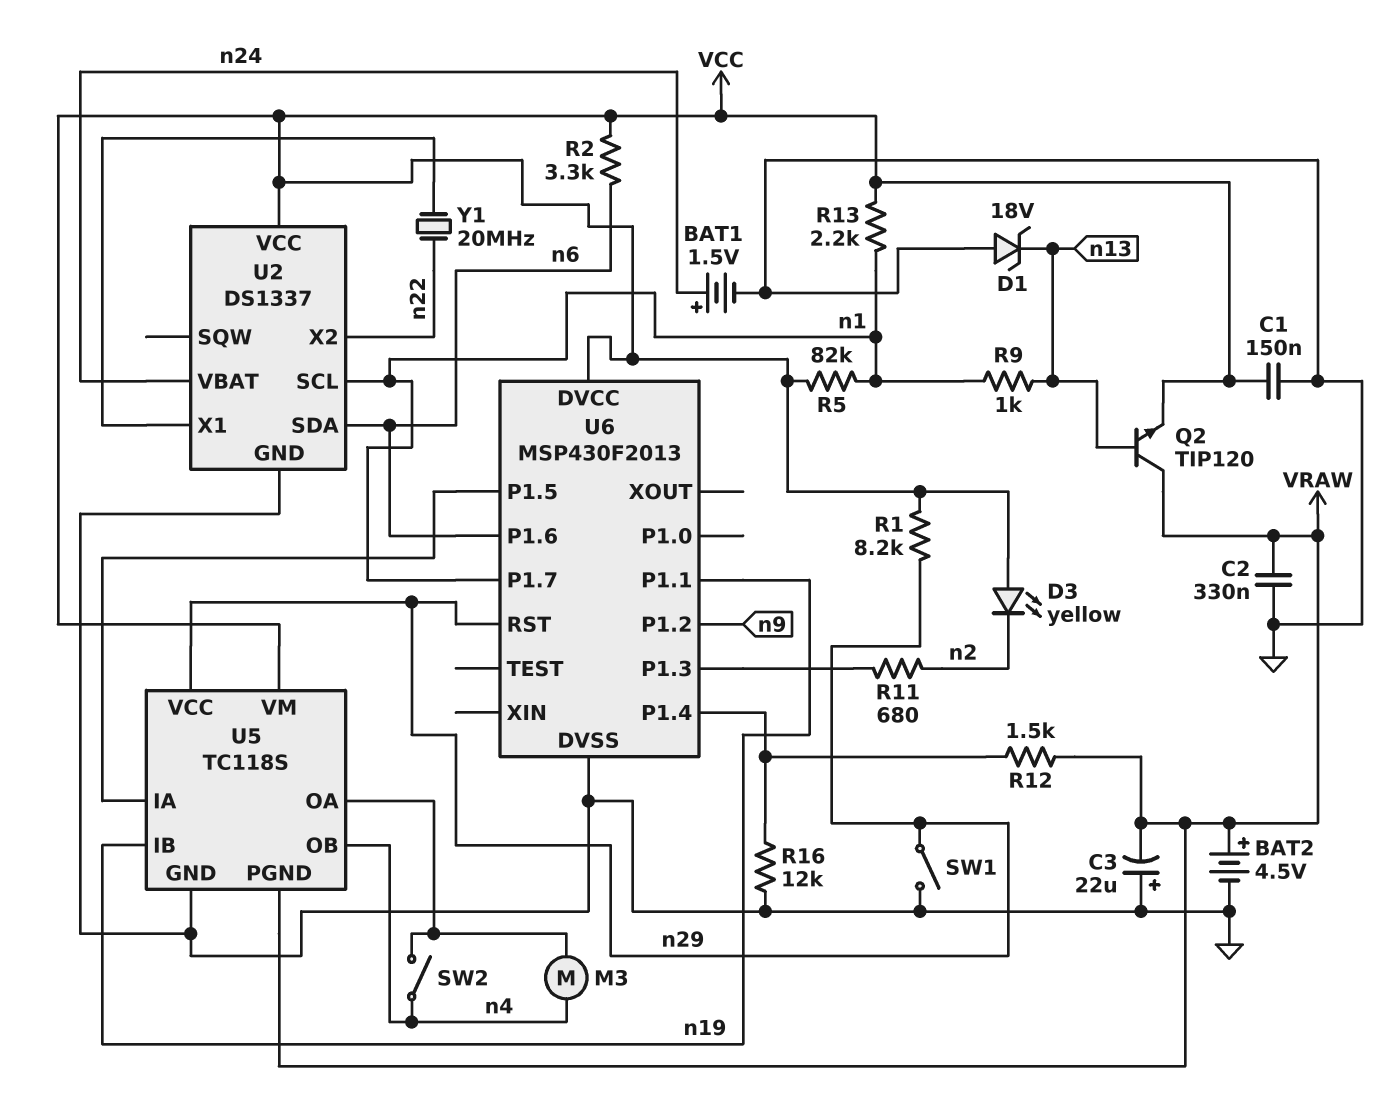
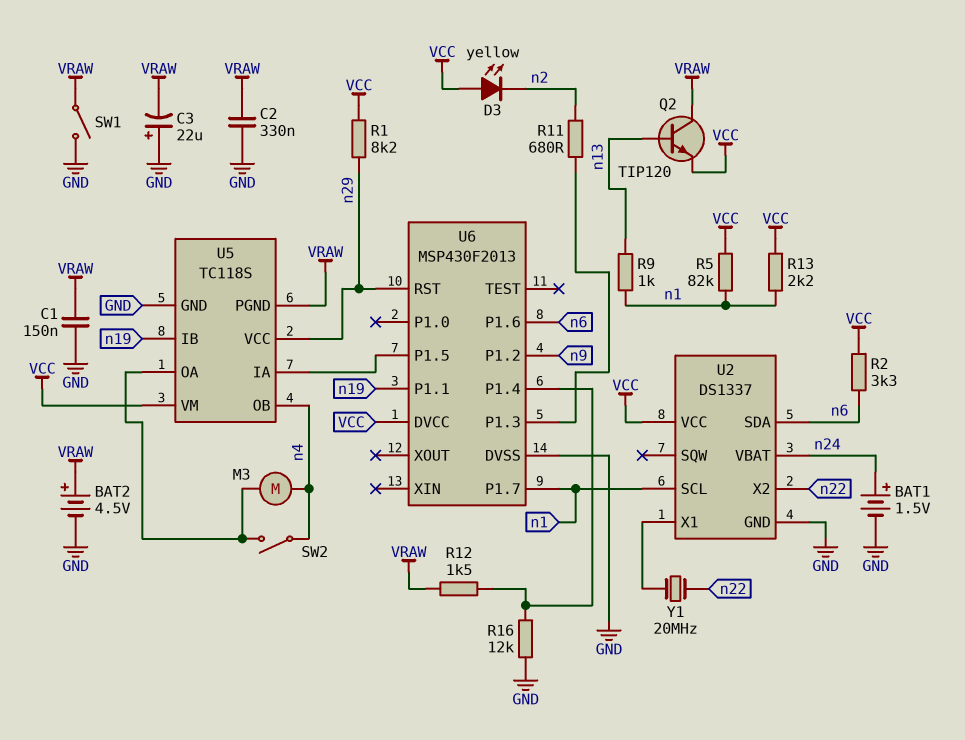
C1: 150nF (GND, VCC) -> 150nF (GND, VRAW)
D1: zener 18V (A GND, K n13) -> none
SW1: switch (GND, n29) -> switch (GND, VRAW)

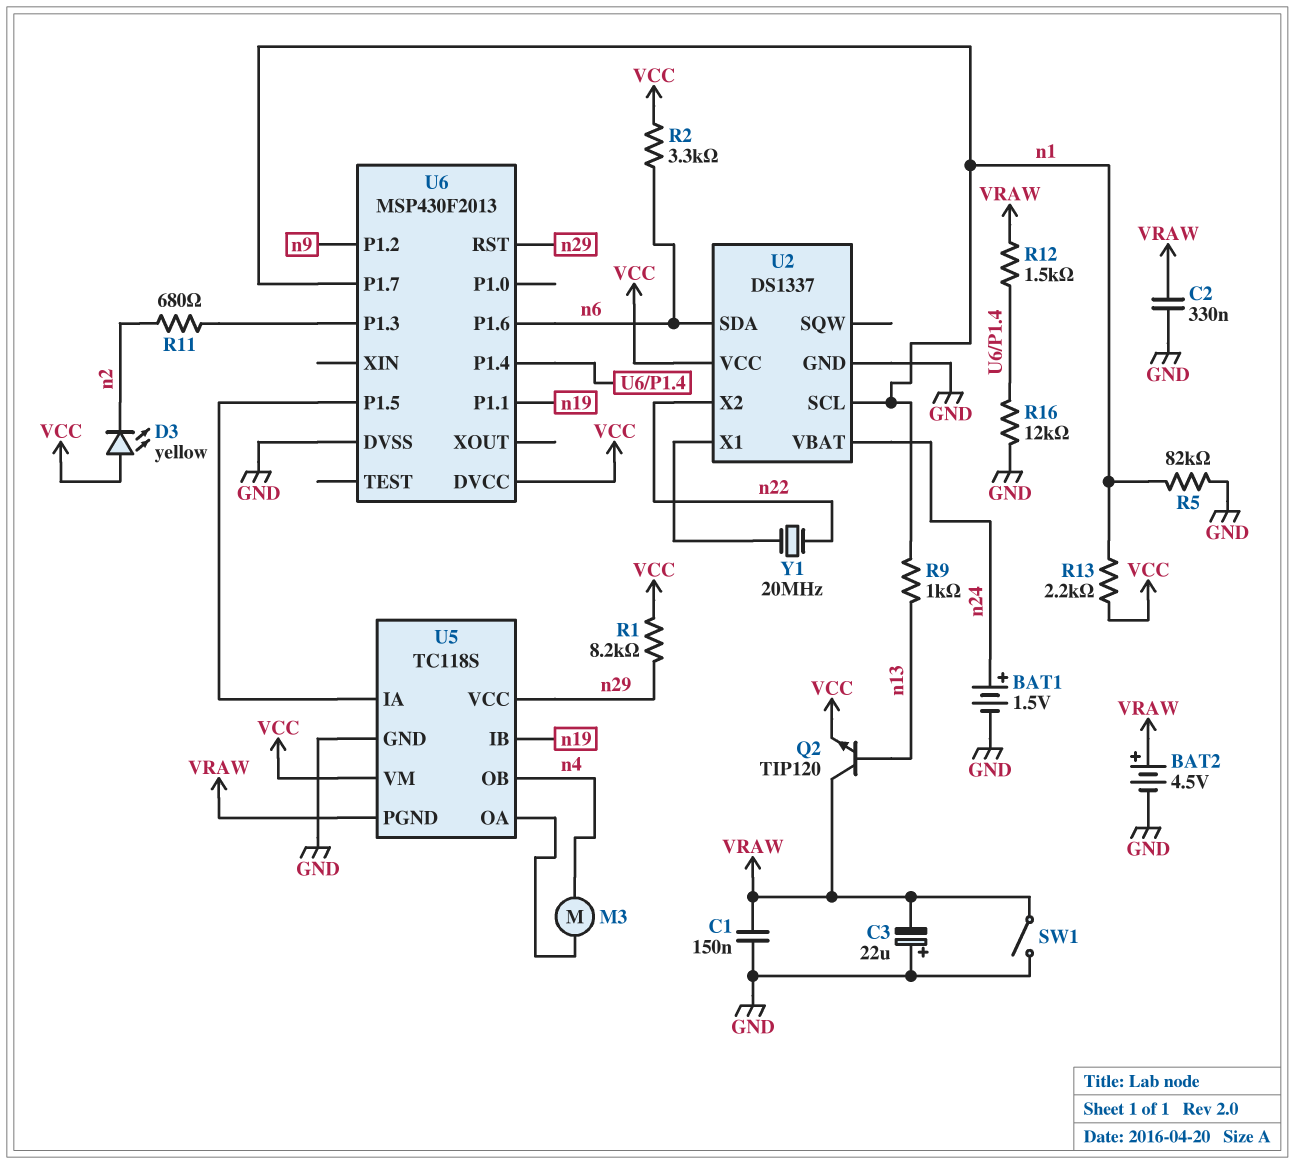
R5: 82k (VCC, n1) -> 82k (GND, n1)
SW2: switch (U5/OA, n4) -> none

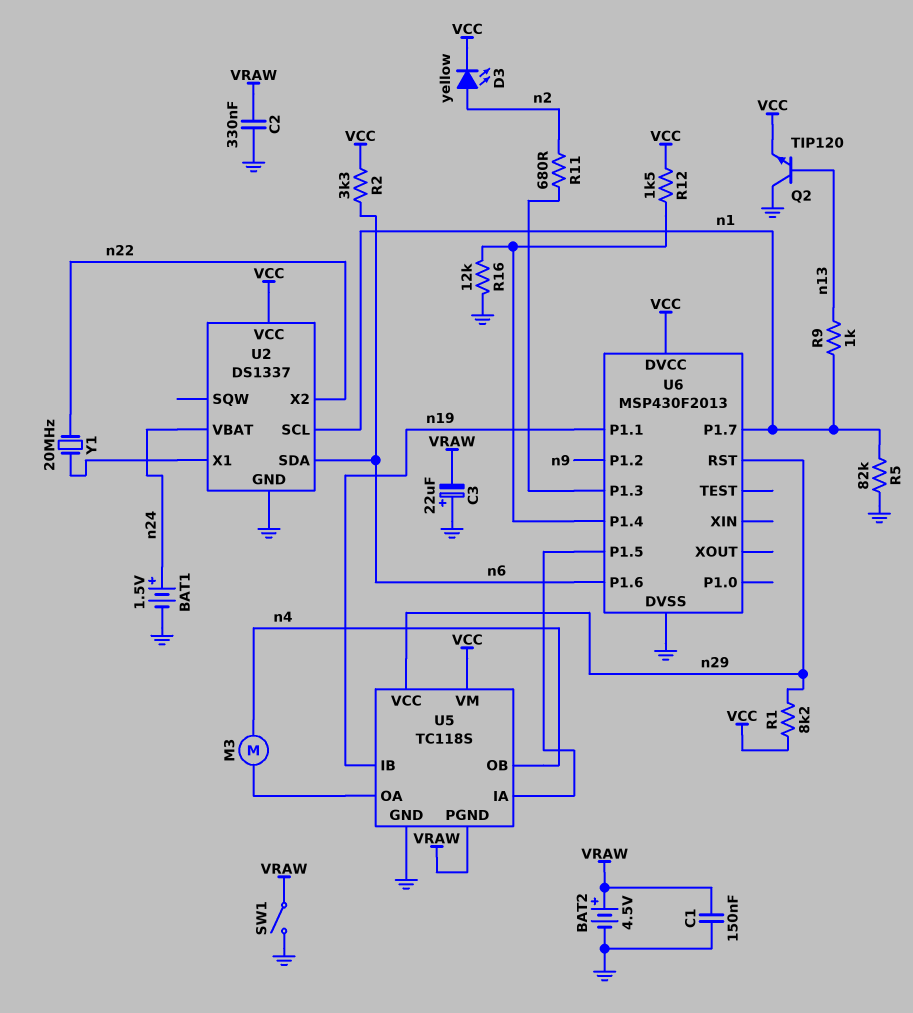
D3: LED yellow (A VCC, K n2) -> LED yellow (A n2, K VCC)
Q2: NPN TIP120 (B n13, C VRAW, E VCC) -> NPN TIP120 (B n13, C GND, E VCC)
R12: 1.5k (U6/P1.4, VRAW) -> 1.5k (U6/P1.4, VCC)
R13: 2.2k (VCC, n1) -> none

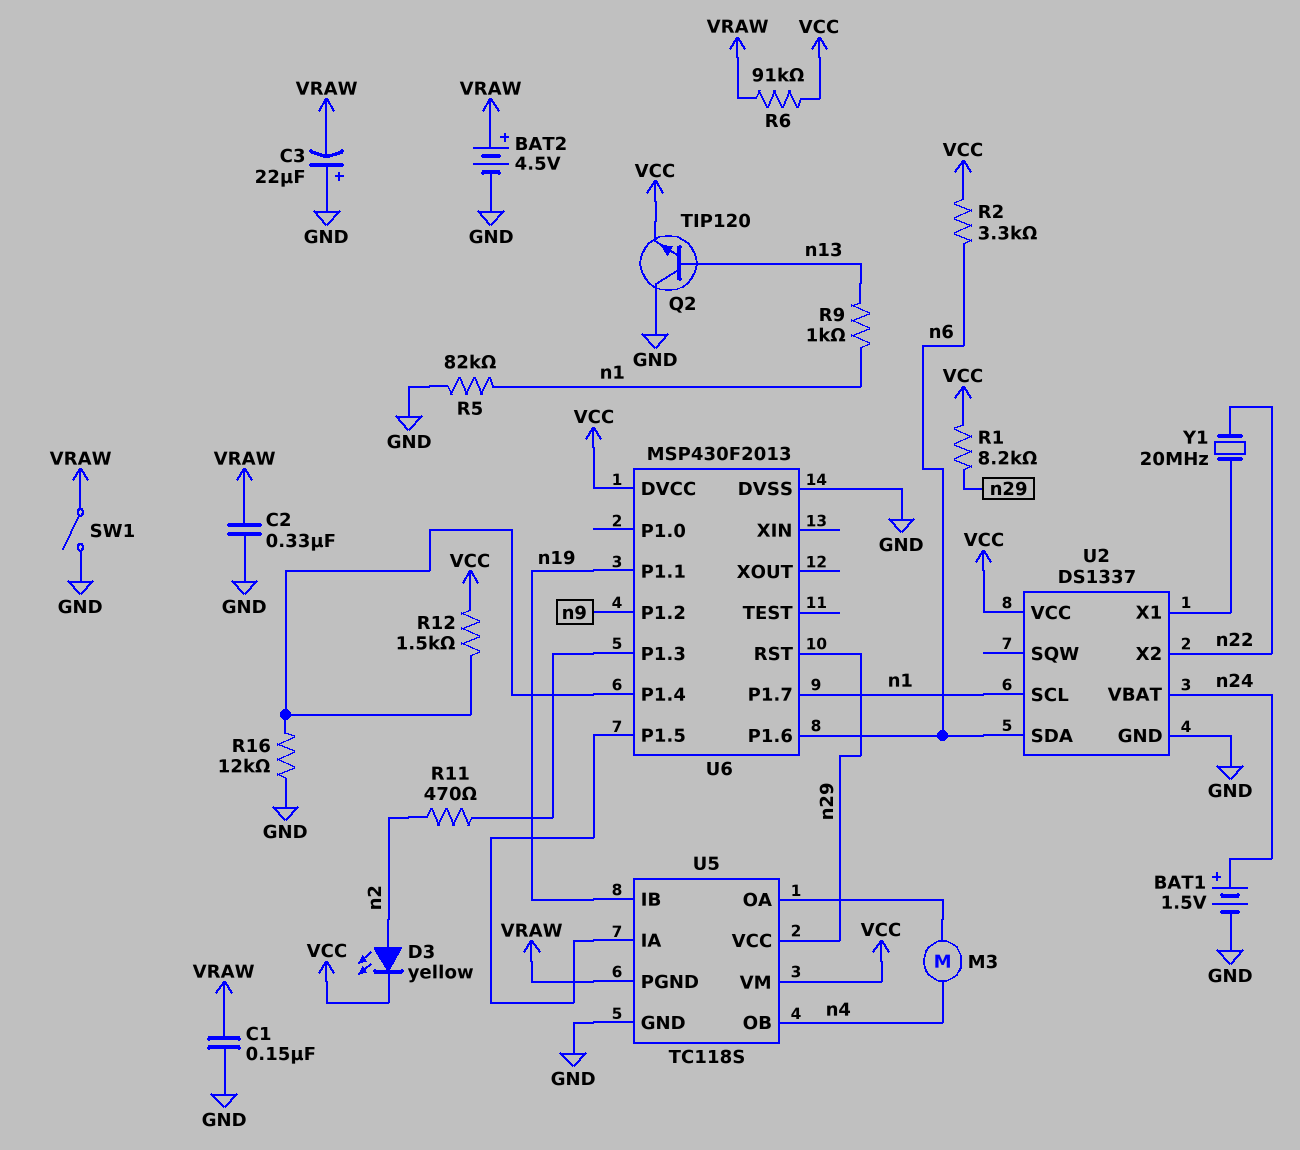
R6: none -> 91k (VCC, VRAW)
R11: 680 (U6/P1.3, n2) -> 470 (U6/P1.3, n2)

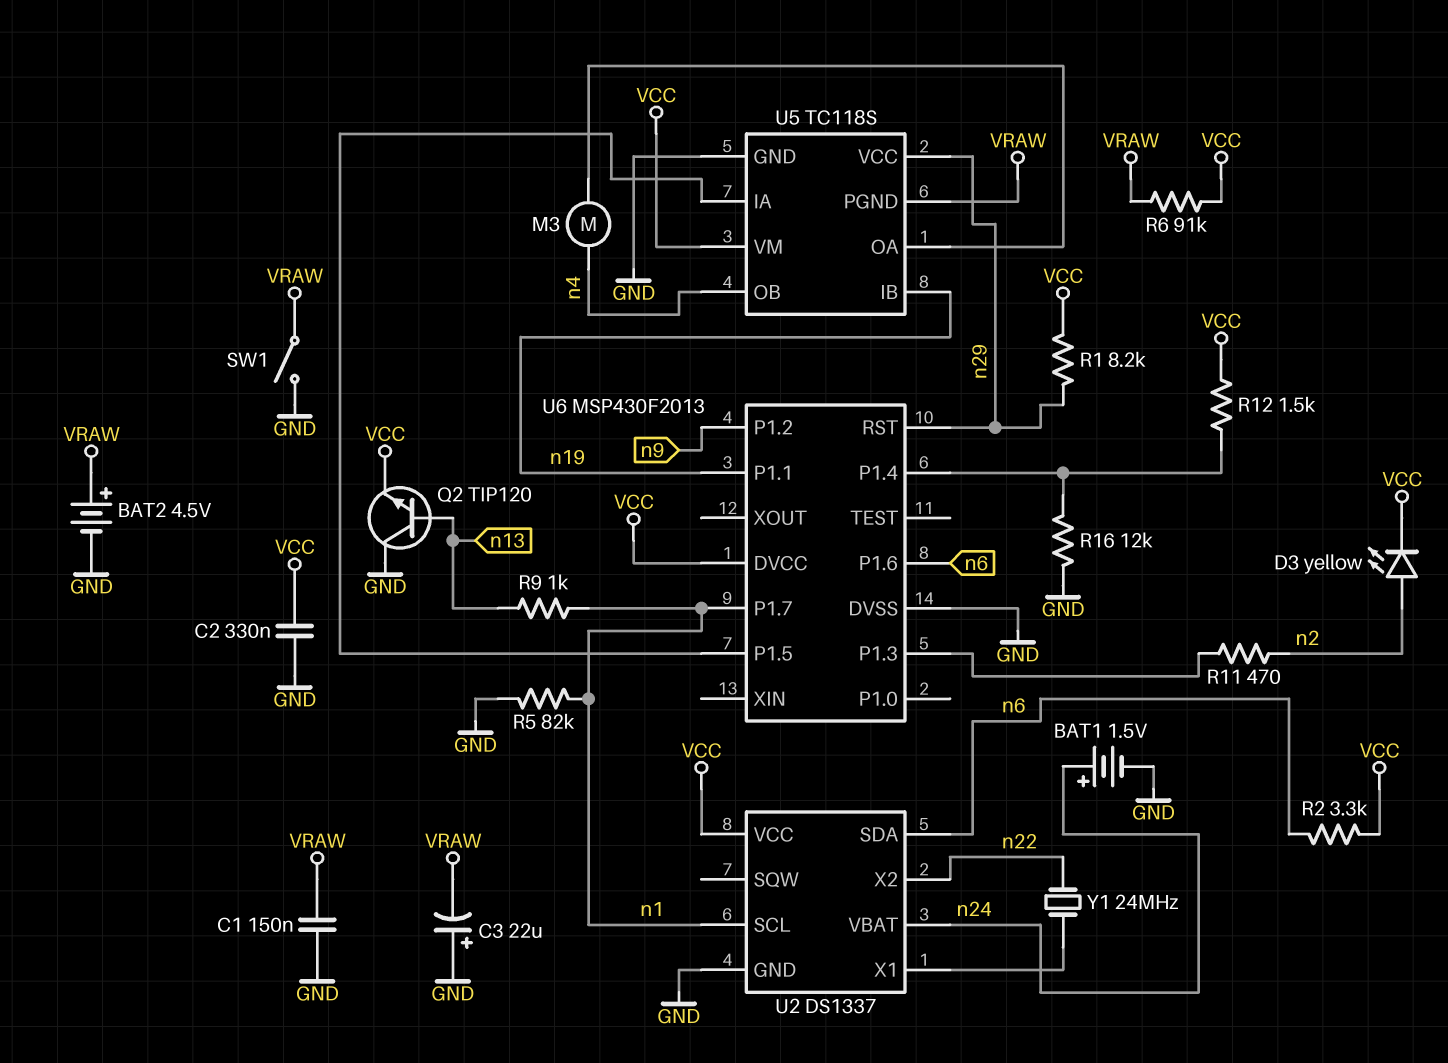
C2: 330nF (GND, VRAW) -> 330nF (GND, VCC)
Y1: 20MHz (U2/X1, n22) -> 24MHz (U2/X1, n22)

